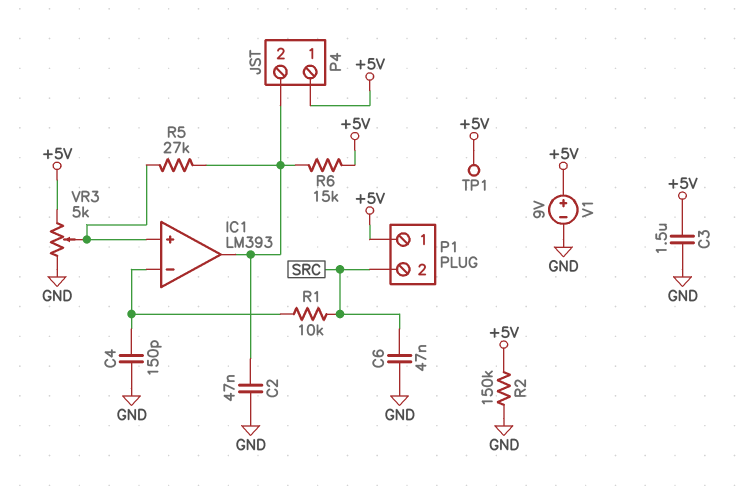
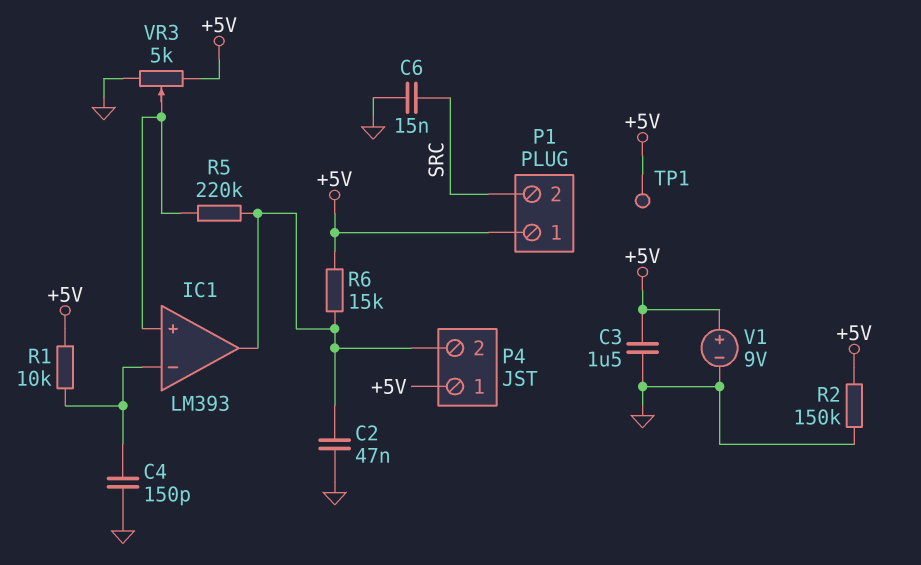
C6: 47nF (GND, SRC) -> 15nF (GND, SRC)
R1: 10k (IC1/in-, SRC) -> 10k (+5V, IC1/in-)
R5: 27k (IC1/in+, IC1/out) -> 220k (IC1/in+, IC1/out)

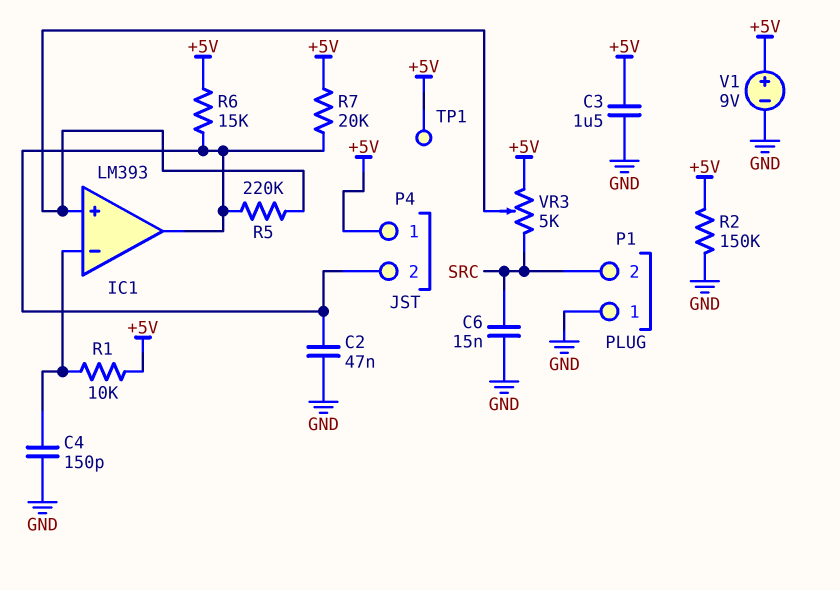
P1 pin 1: +5V -> GND
R7: none -> 20k (+5V, IC1/out)
VR3: 5k (+5V, GND, wiper IC1/in+) -> 5k (+5V, SRC, wiper IC1/in+)

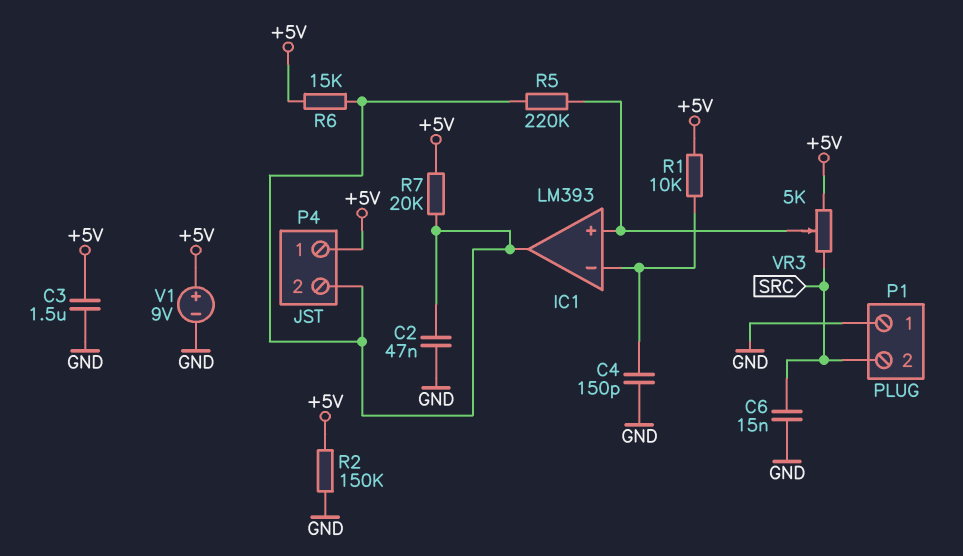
TP1: test point (+5V) -> none

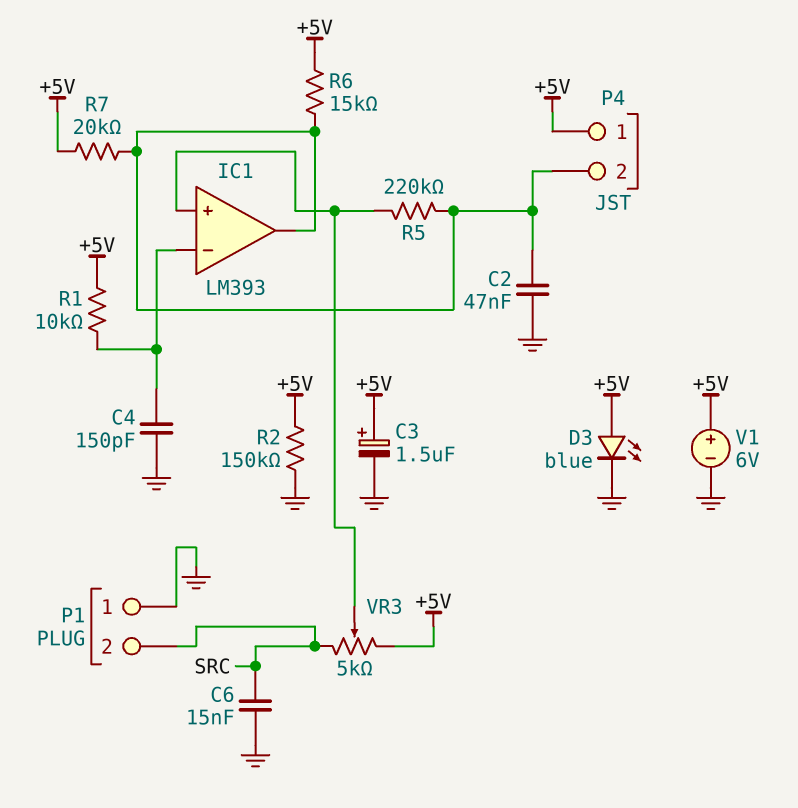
C3: 1.5uF (+5V, GND) -> 1.5uF (plus +5V, minus GND)
D3: none -> LED blue (A +5V, K GND)
V1: 9V (plus +5V, minus GND) -> 6V (plus +5V, minus GND)

